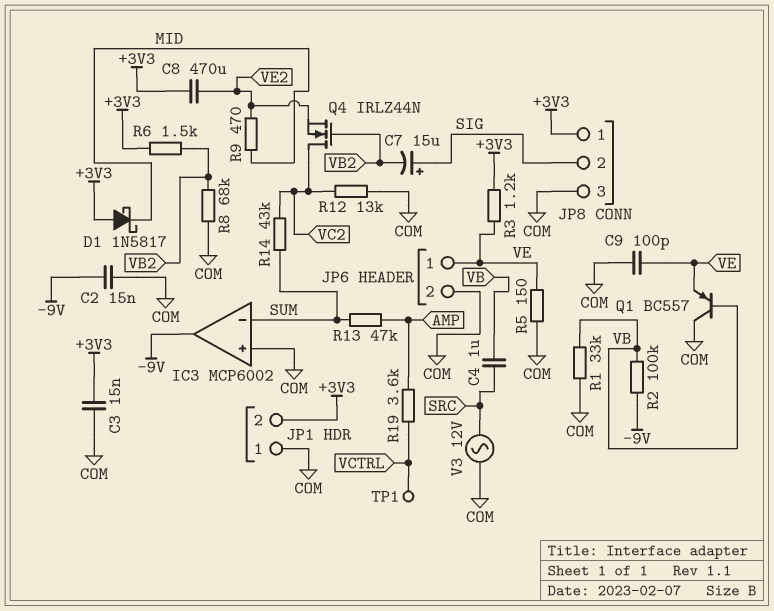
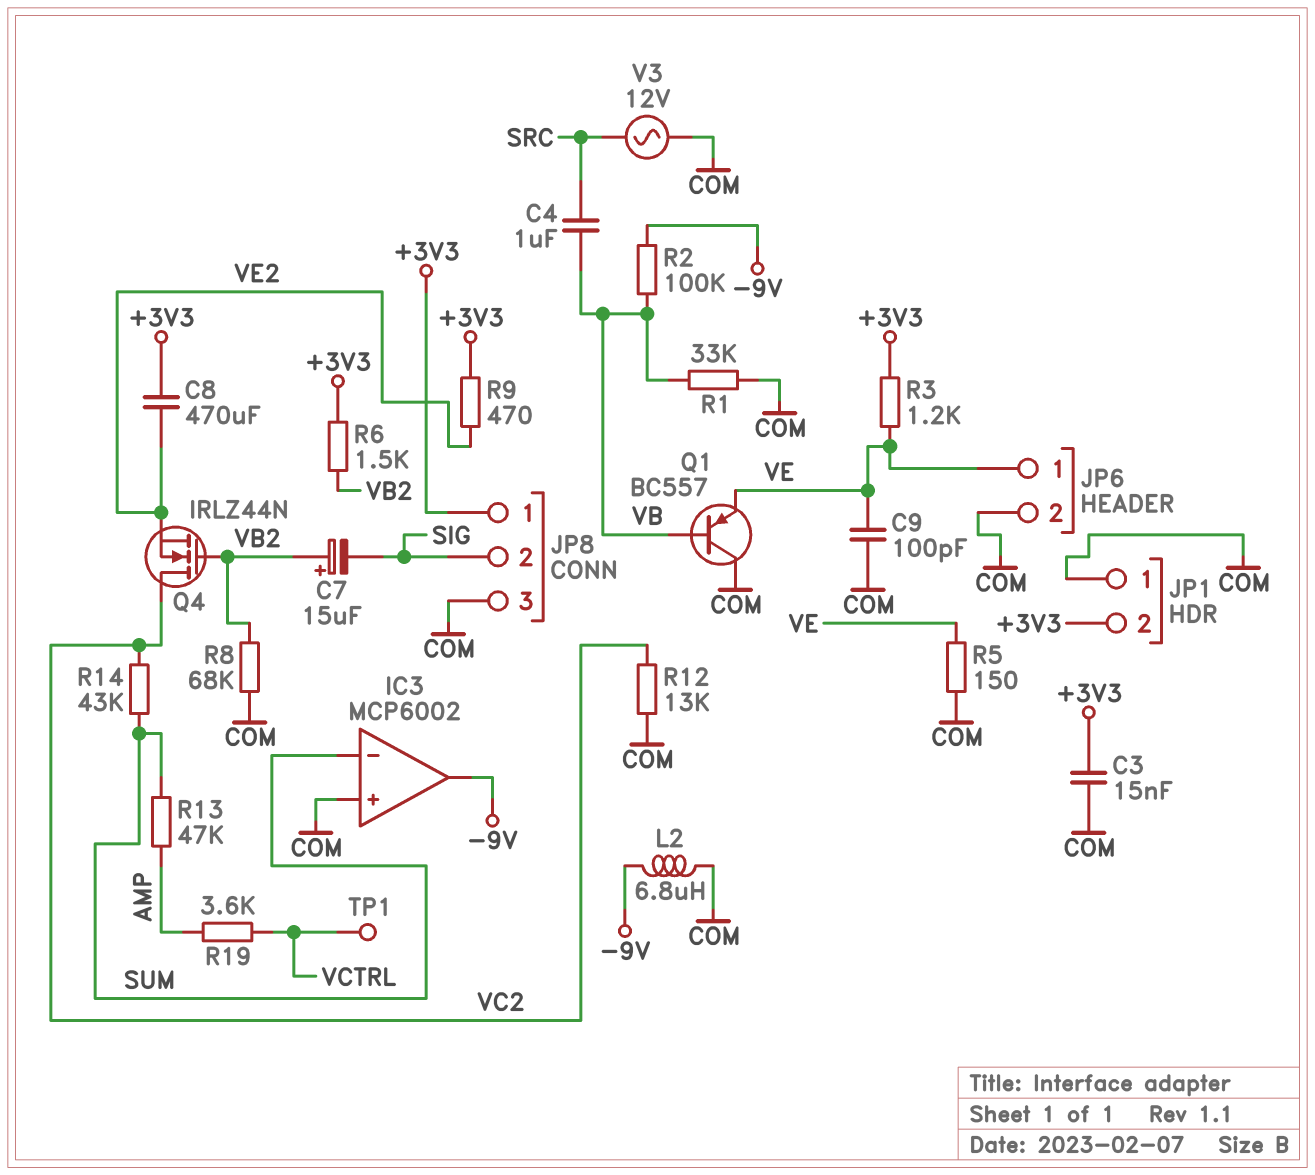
C2: 15nF (-9V, COM) -> none
C7: 15uF (plus SIG, minus VB2) -> 15uF (plus VB2, minus SIG)
D1: schottky 1N5817 (A +3V3, K MID) -> none
L2: none -> 6.8uH (-9V, COM)
R9: 470 (MID, VE2) -> 470 (+3V3, VE2)

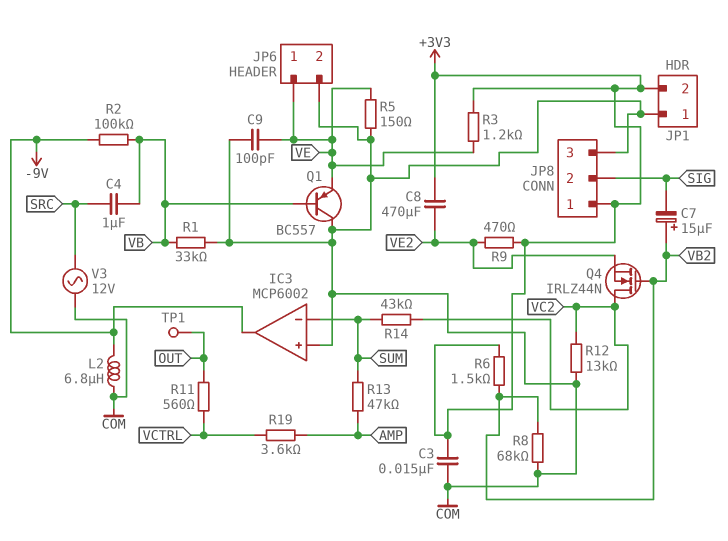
R11: none -> 560 (OUT, VCTRL)
TP1: test point (VCTRL) -> test point (OUT)

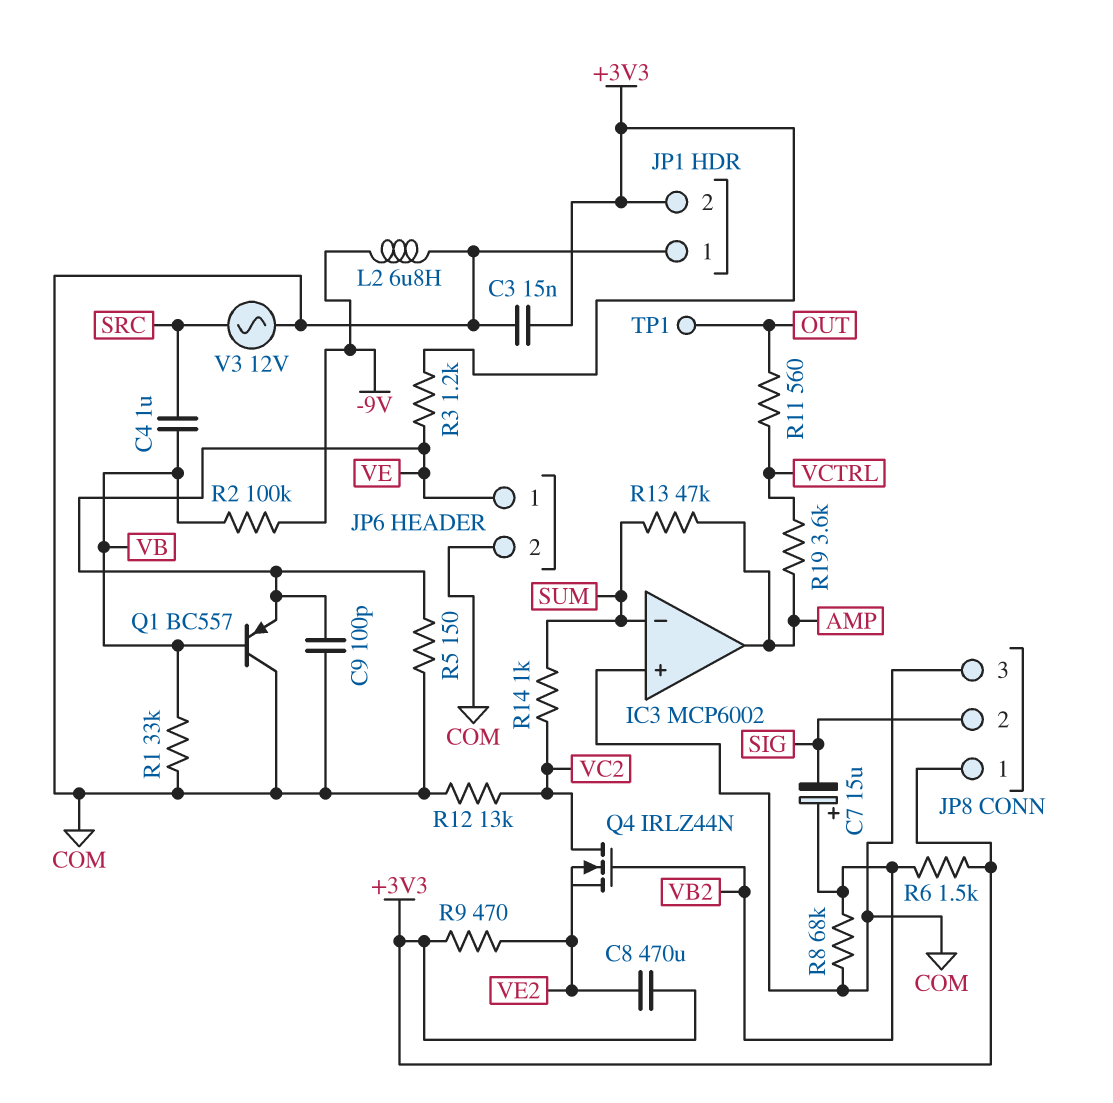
IC3 pin out: -9V -> AMP
R14: 43k (SUM, VC2) -> 1k (SUM, VC2)

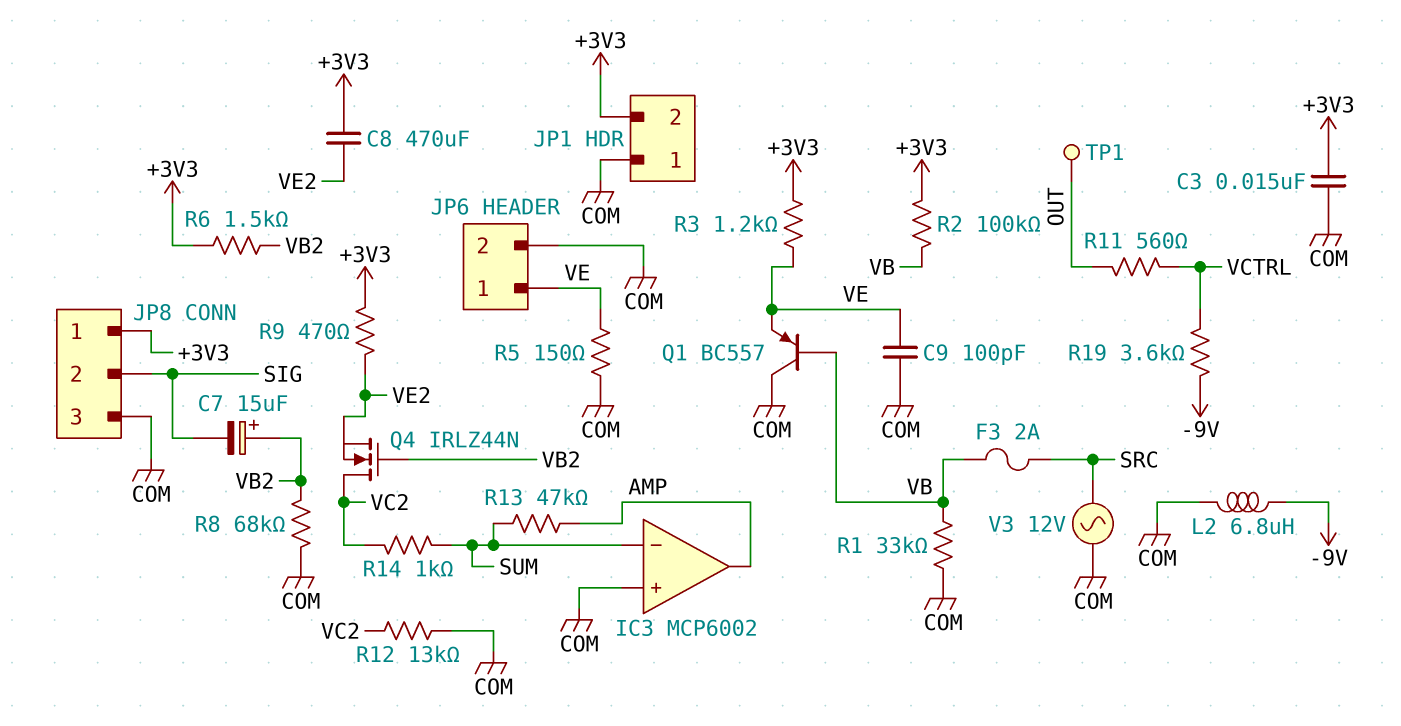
C4: 1uF (SRC, VB) -> none
F3: none -> 2A (SRC, VB)
R2: 100k (-9V, VB) -> 100k (+3V3, VB)
R19: 3.6k (AMP, VCTRL) -> 3.6k (-9V, VCTRL)

